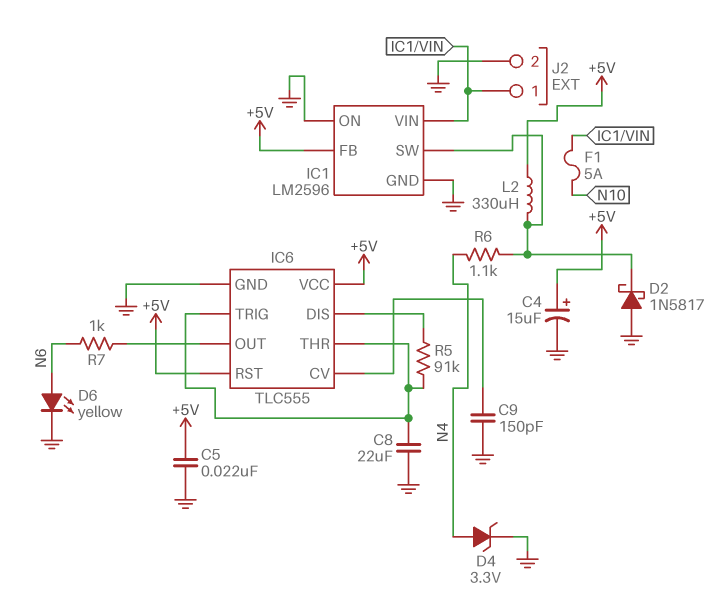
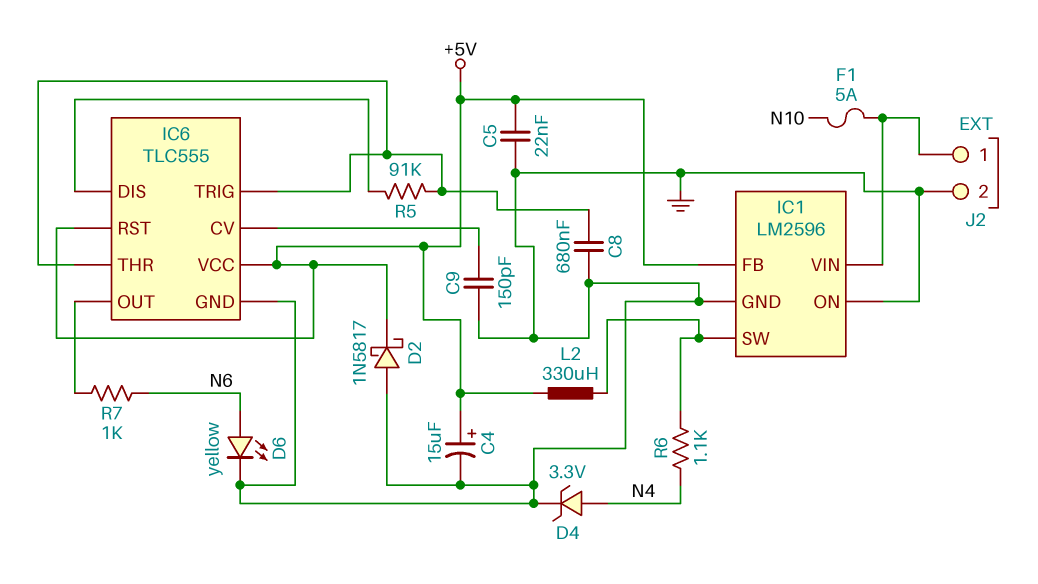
C8: 22uF (GND, IC6/THR) -> 680nF (GND, IC6/THR)
D2: schottky 1N5817 (A GND, K IC1/SW) -> schottky 1N5817 (A GND, K +5V)

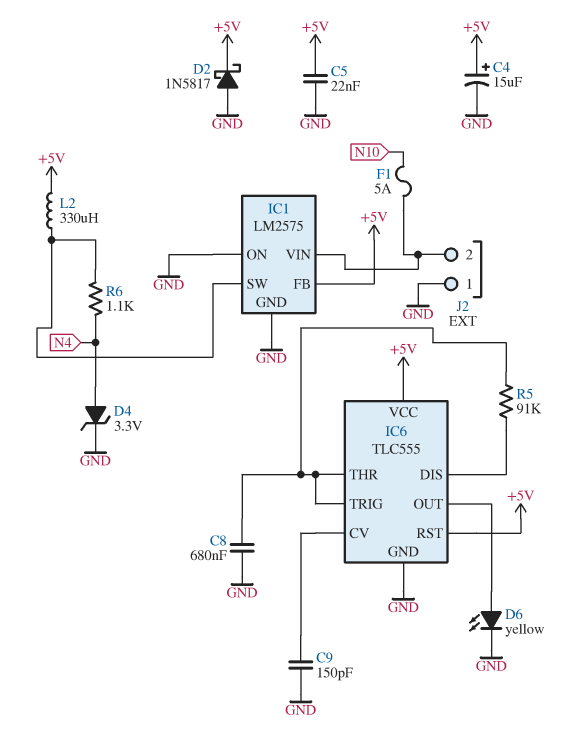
D6: LED yellow (A N6, K GND) -> LED yellow (A IC6/OUT, K GND)
IC1: LM2596 -> LM2575
J2 pin 1: IC1/VIN -> GND
J2 pin 2: GND -> IC1/VIN
R7: 1k (IC6/OUT, N6) -> none

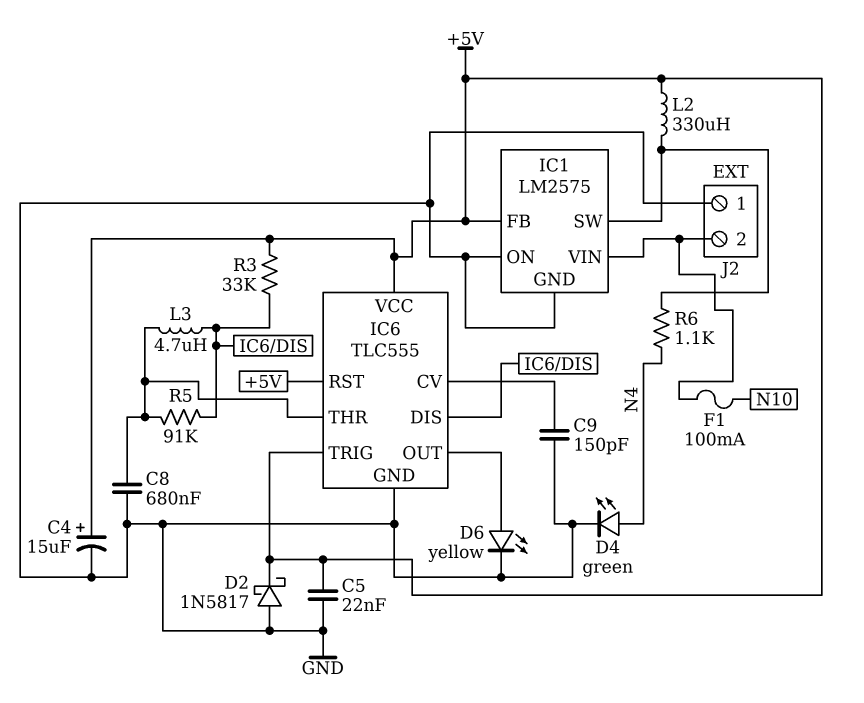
D4: zener 3.3V (A N4, K GND) -> LED green (A N4, K GND)
F1: 5A (IC1/VIN, N10) -> 100mA (IC1/VIN, N10)
IC6 pin TRIG: IC6/THR -> +5V
L3: none -> 4.7uH (IC6/DIS, IC6/THR)
R3: none -> 33k (+5V, IC6/DIS)

